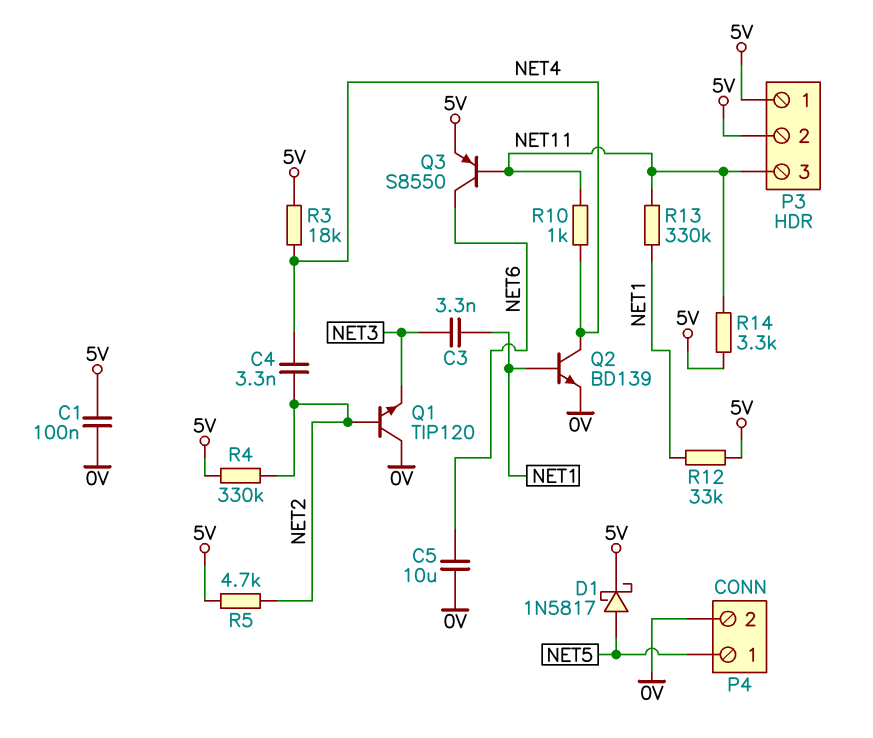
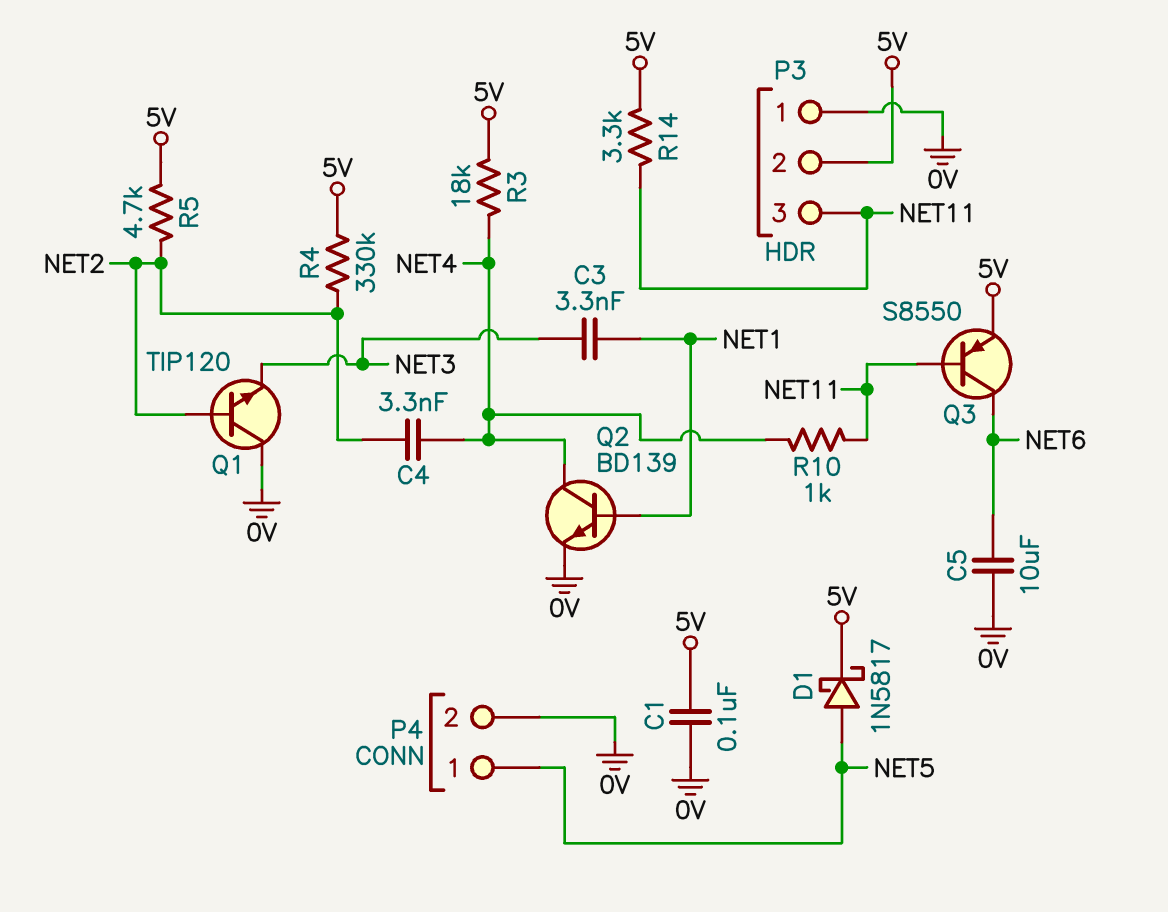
P3 pin 1: 5V -> 0V
R12: 33k (5V, NET1) -> none
R13: 330k (NET1, NET11) -> none

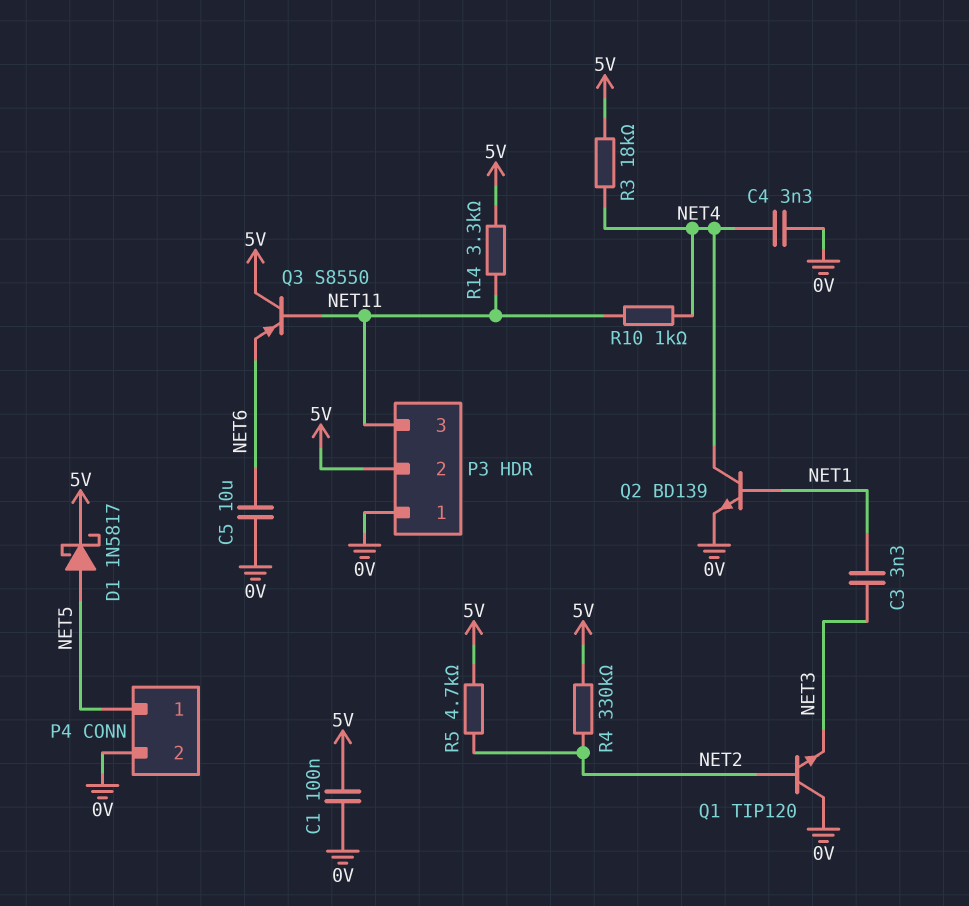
C4: 3.3nF (NET2, NET4) -> 3.3nF (0V, NET4)
Q3: PNP S8550 (B NET11, C NET6, E 5V) -> PNP S8550 (B NET11, C 5V, E NET6)

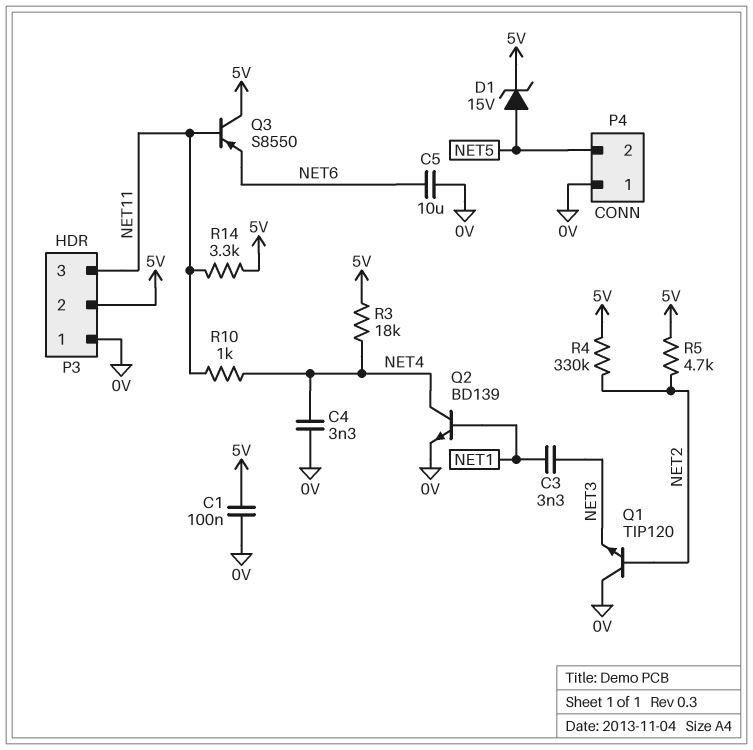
D1: schottky 1N5817 (A NET5, K 5V) -> zener 15V (A NET5, K 5V)
P4 pin 1: NET5 -> 0V
P4 pin 2: 0V -> NET5

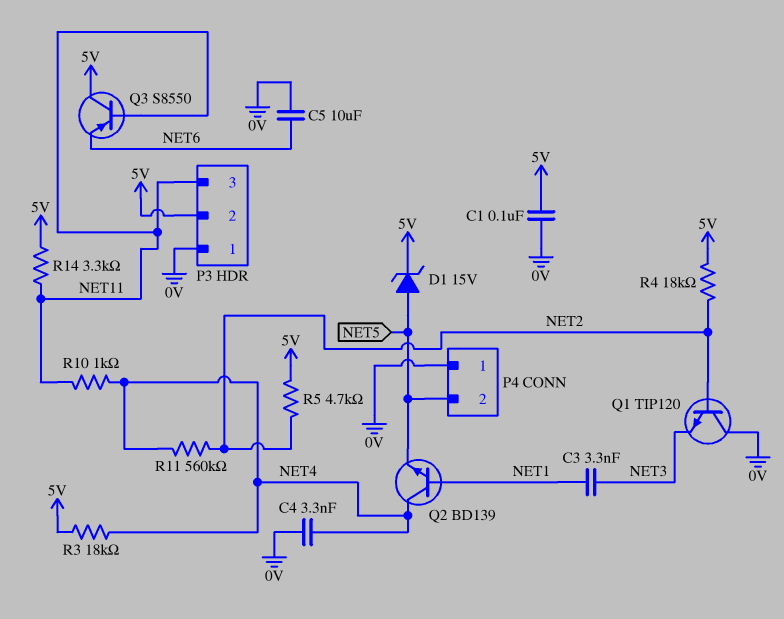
Q2: NPN BD139 (B NET1, C NET4, E 0V) -> NPN BD139 (B NET1, C NET4, E NET5)
R4: 330k (5V, NET2) -> 18k (5V, NET2)
R11: none -> 560k (NET2, NET4)

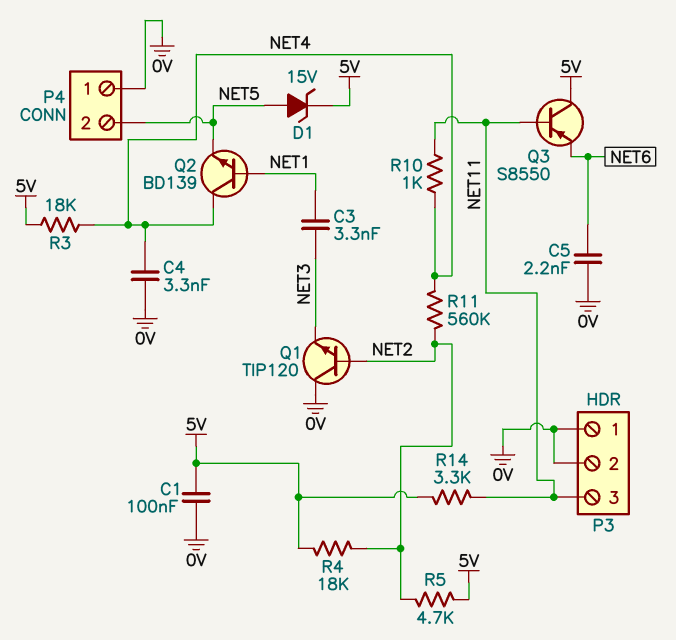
C5: 10uF (0V, NET6) -> 2.2nF (0V, NET6)
P3 pin 2: 5V -> 0V

